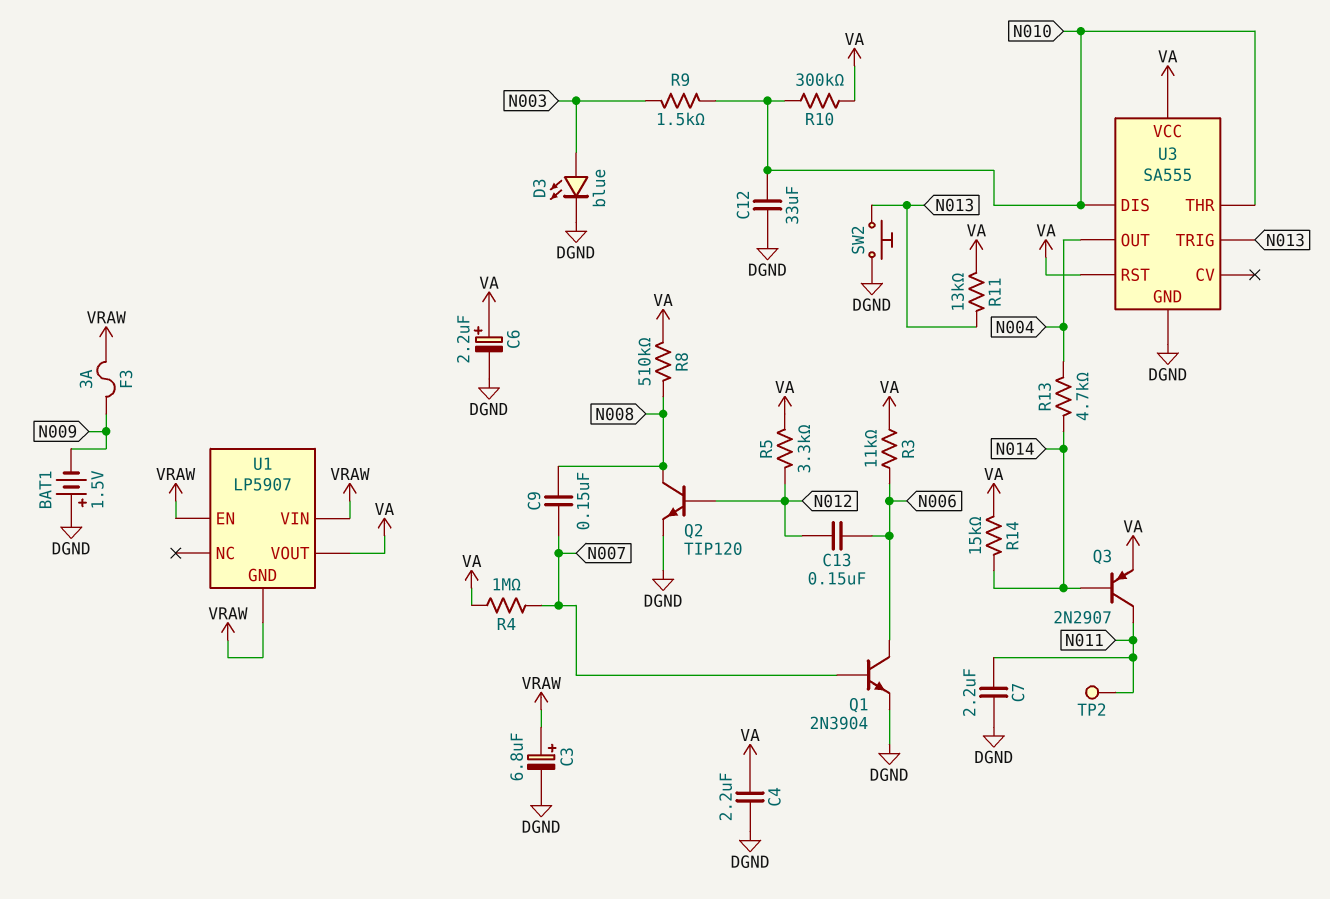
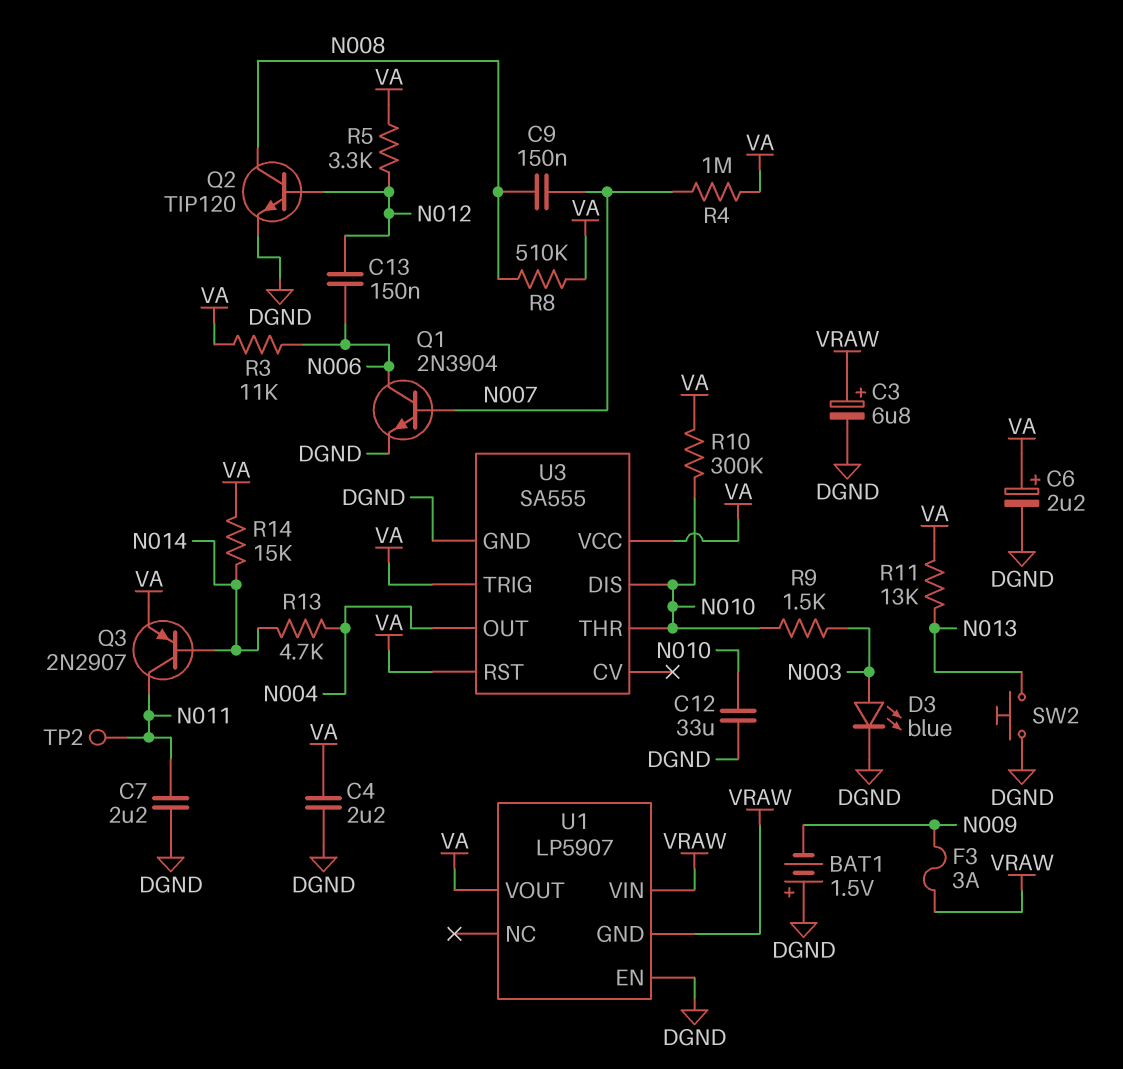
U1 pin EN: VRAW -> DGND
U3 pin TRIG: N013 -> VA

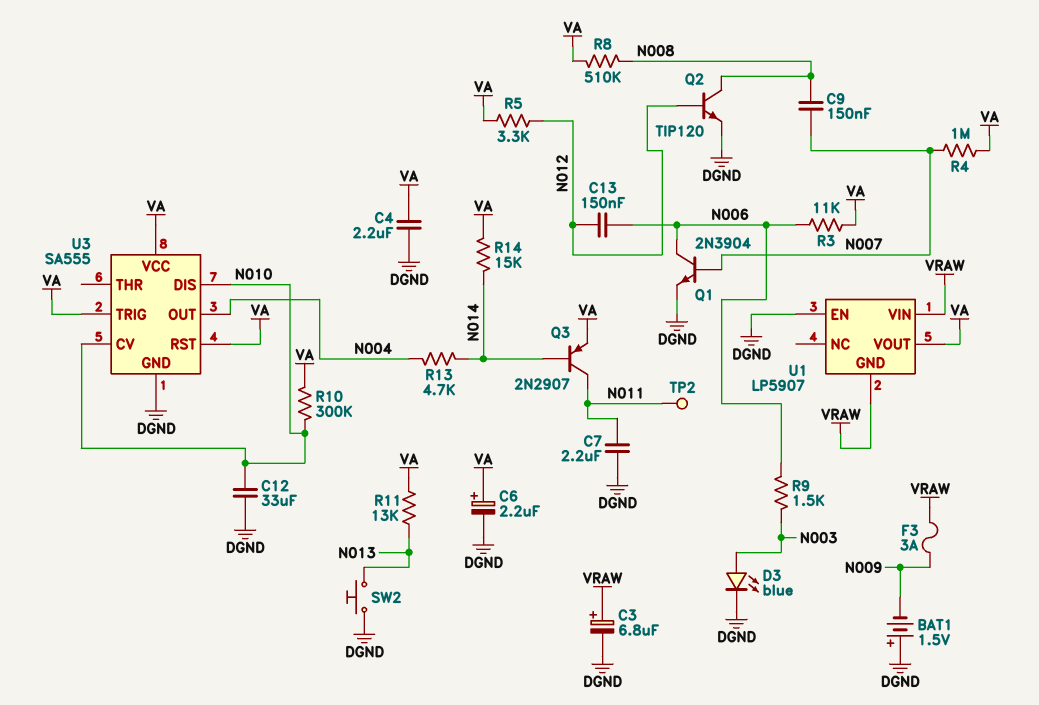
R9: 1.5k (N003, N010) -> 1.5k (N003, N006)
U3 pin CV: none -> N010
U3 pin THR: N010 -> none

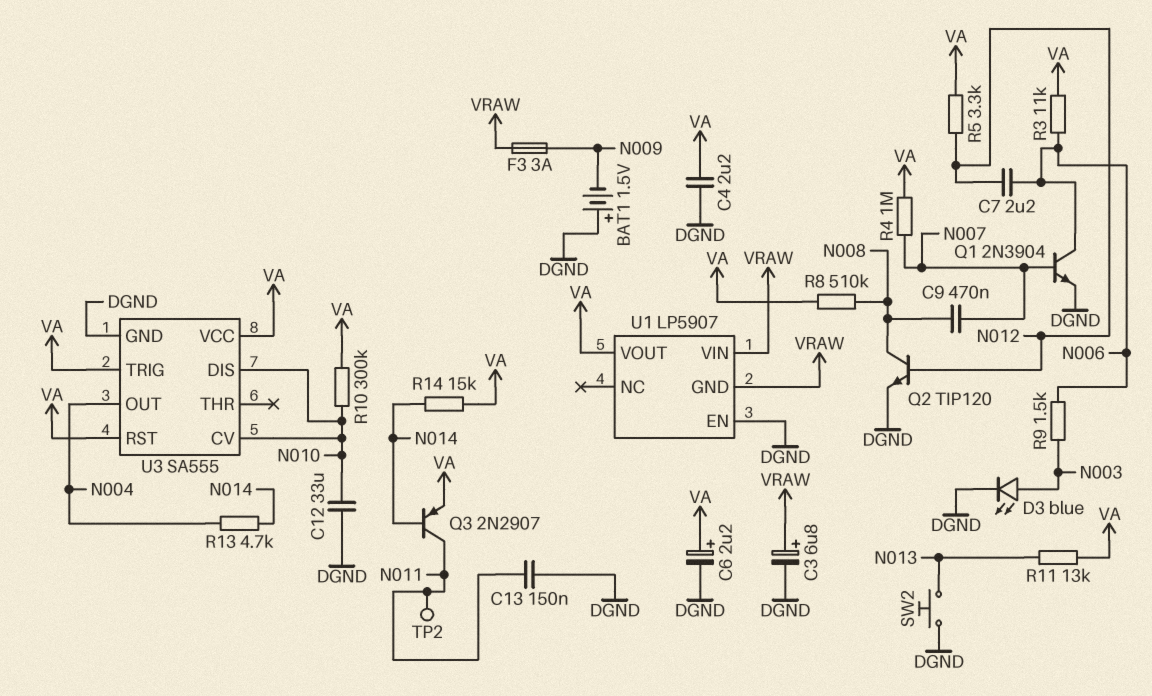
C7: 2.2uF (DGND, N011) -> 2.2uF (N006, N012)
C9: 150nF (N007, N008) -> 470nF (N007, N008)
C13: 150nF (N006, N012) -> 150nF (DGND, N011)

